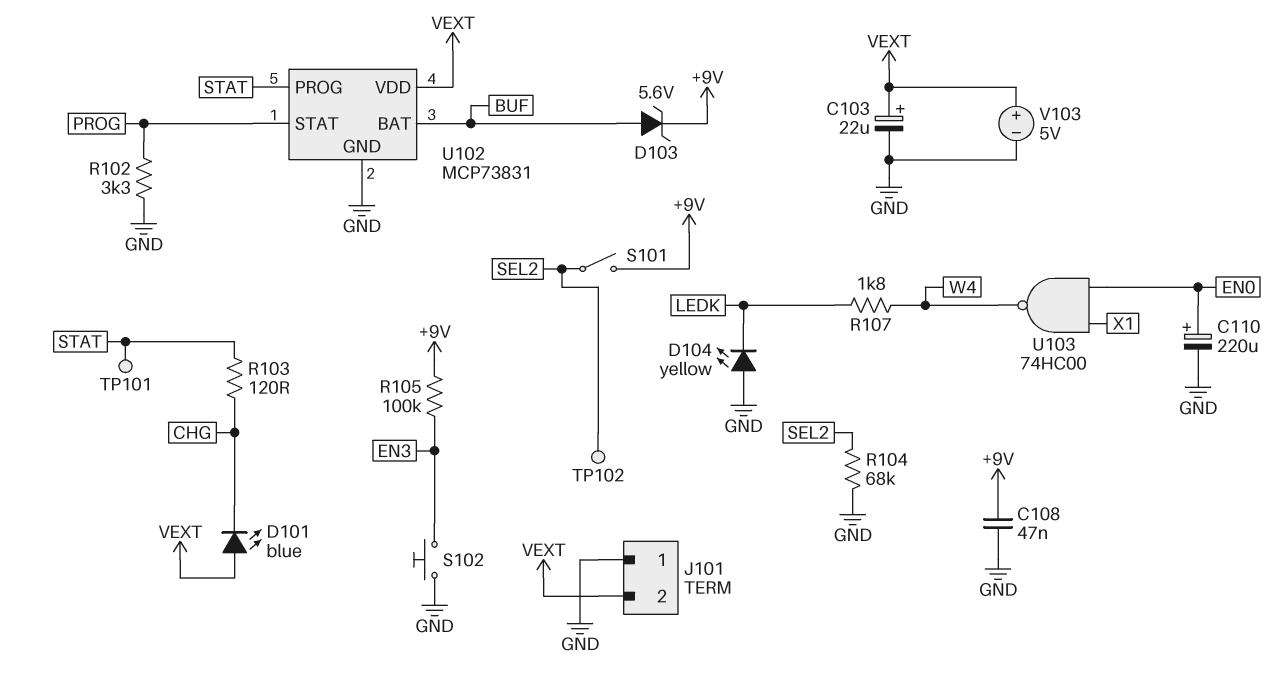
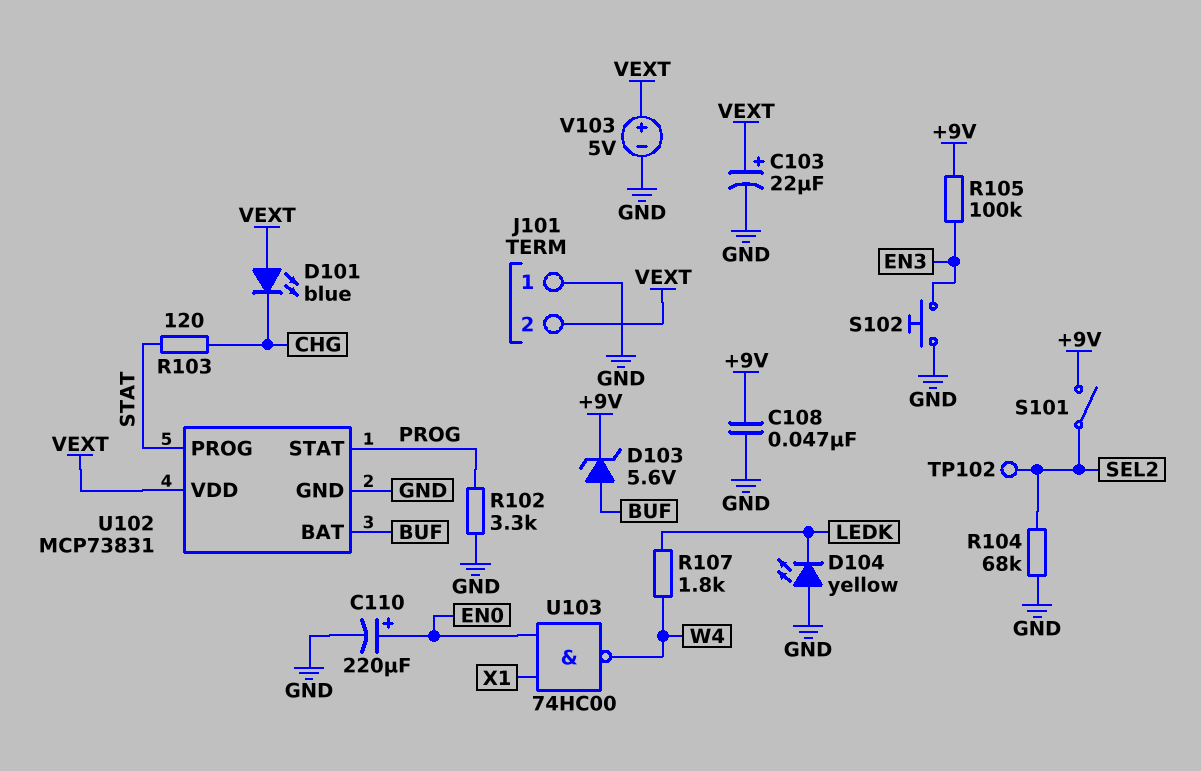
TP101: test point (STAT) -> none

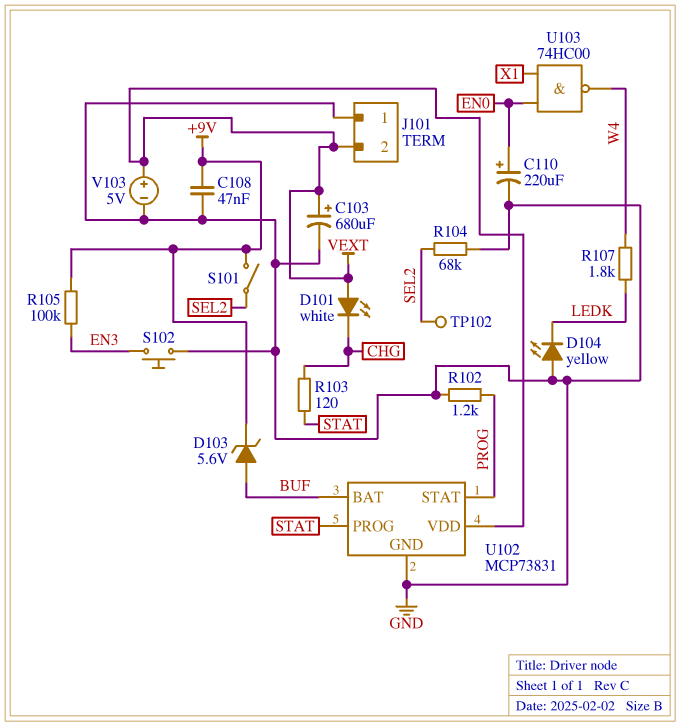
C103: 22uF (plus VEXT, minus GND) -> 680uF (plus VEXT, minus GND)
D101: LED blue (A VEXT, K CHG) -> LED white (A VEXT, K CHG)
R102: 3.3k (GND, PROG) -> 1.2k (GND, PROG)

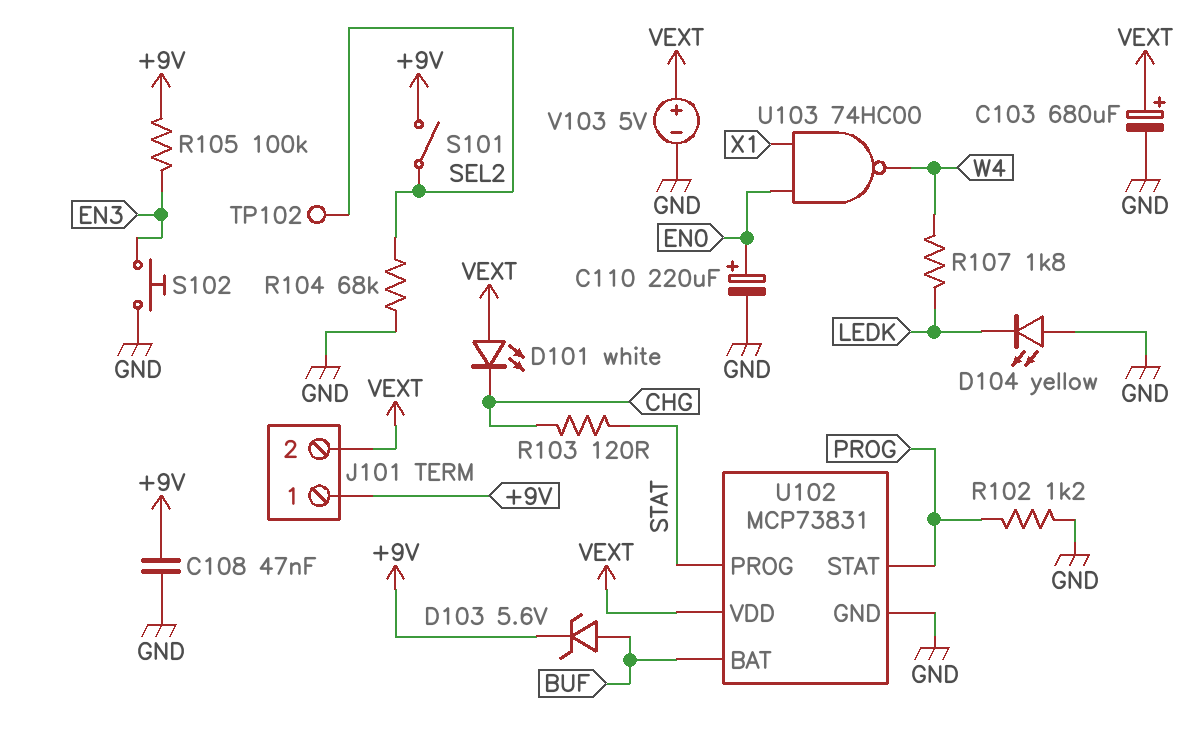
J101 pin 1: GND -> +9V

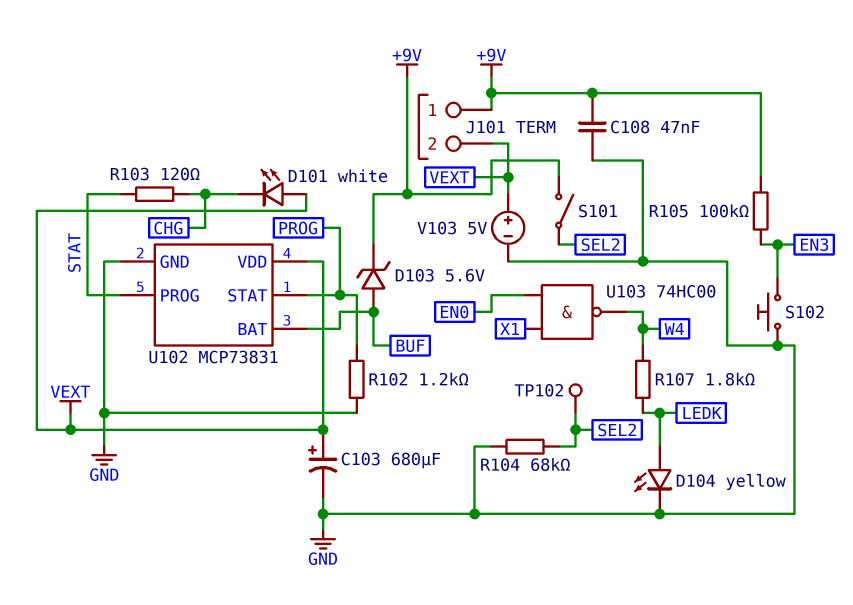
C110: 220uF (plus EN0, minus GND) -> none
D104: LED yellow (A GND, K LEDK) -> LED yellow (A LEDK, K GND)

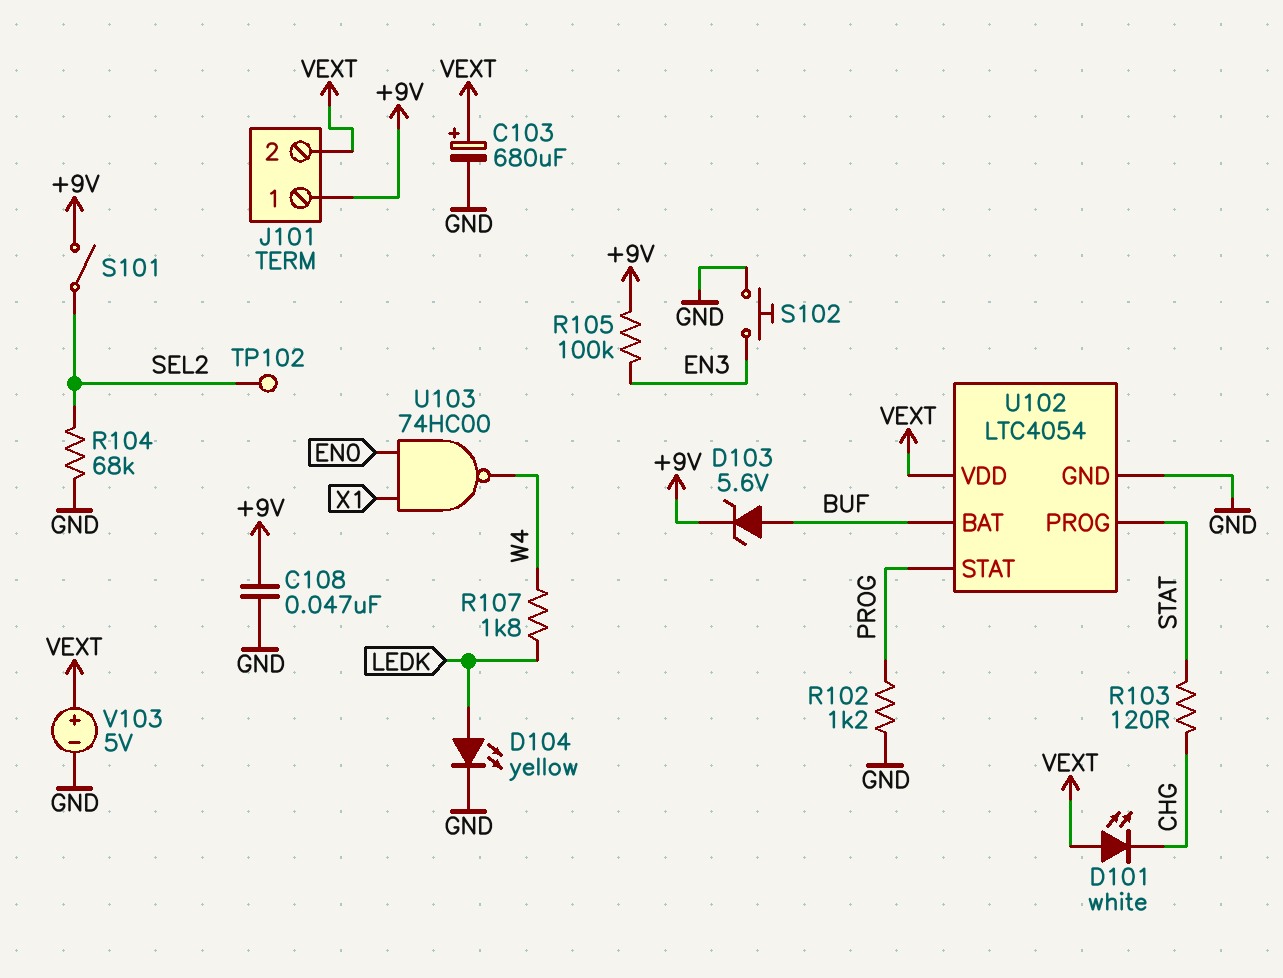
U102: MCP73831 -> LTC4054

